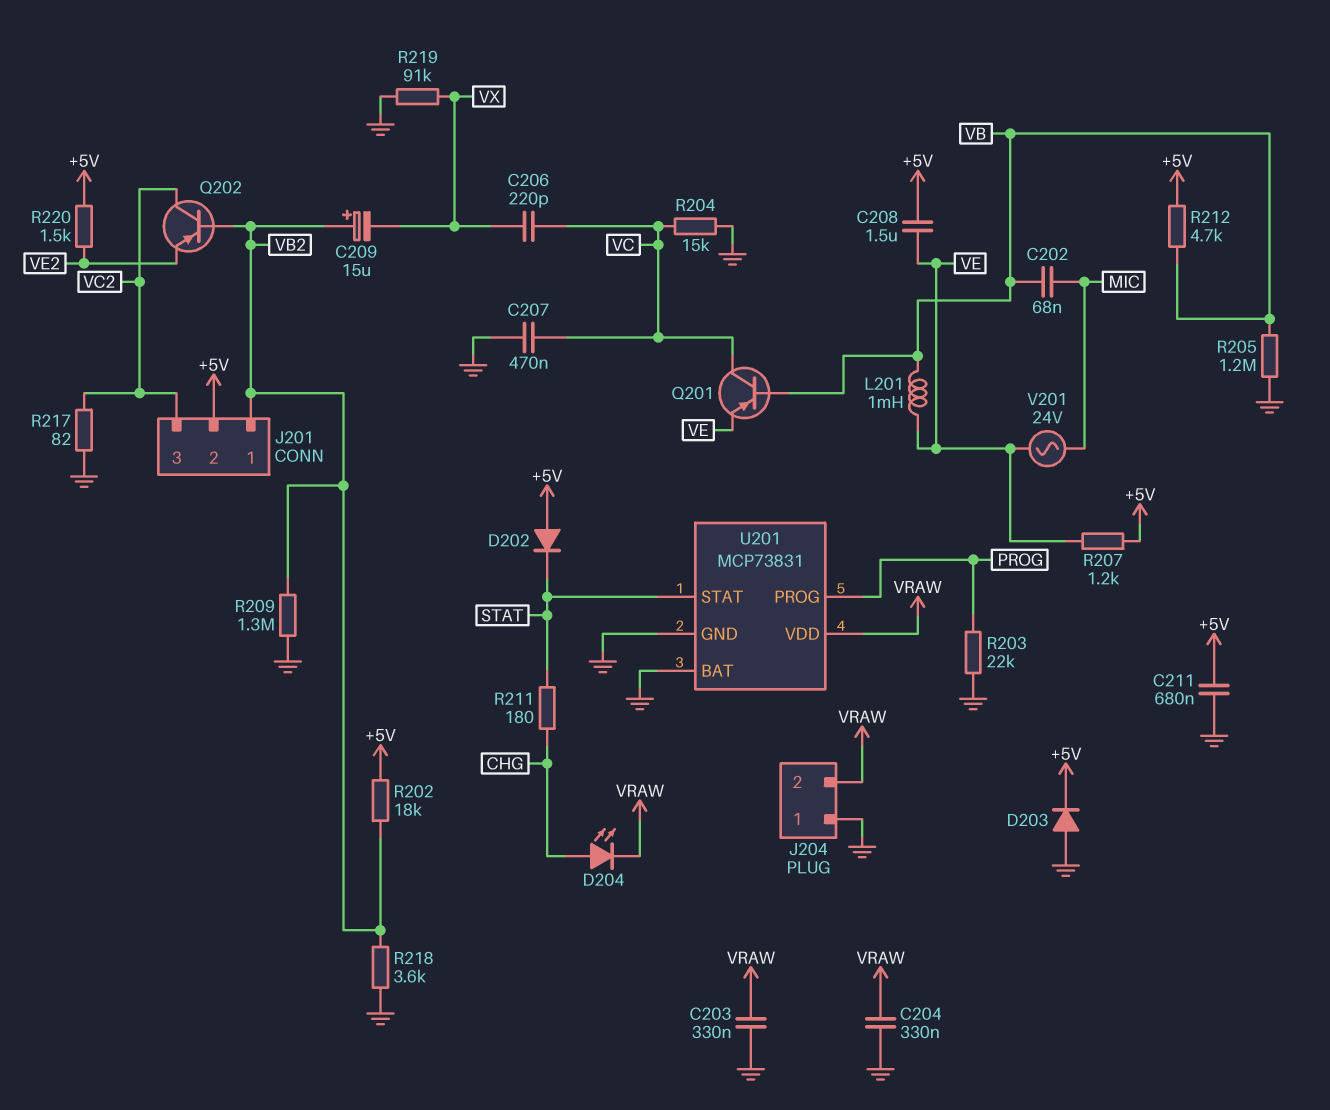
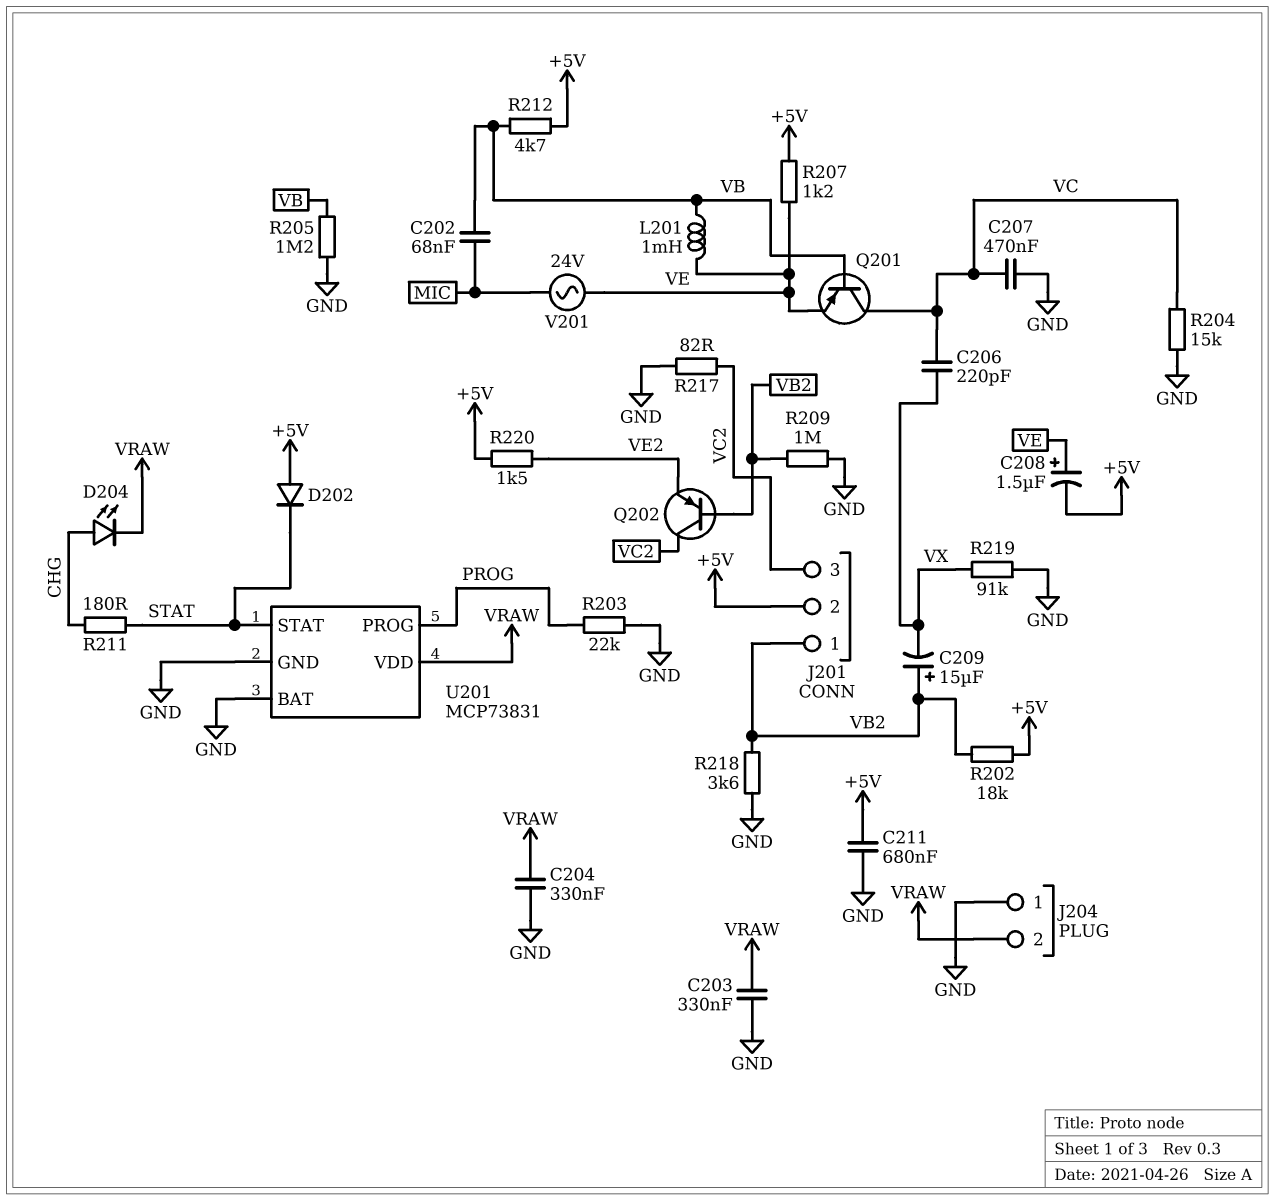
C208: 1.5uF (+5V, VE) -> 1.5uF (plus VE, minus +5V)
D203: diode (A GND, K +5V) -> none
R209: 1.3M (GND, VB2) -> 1M (GND, VB2)

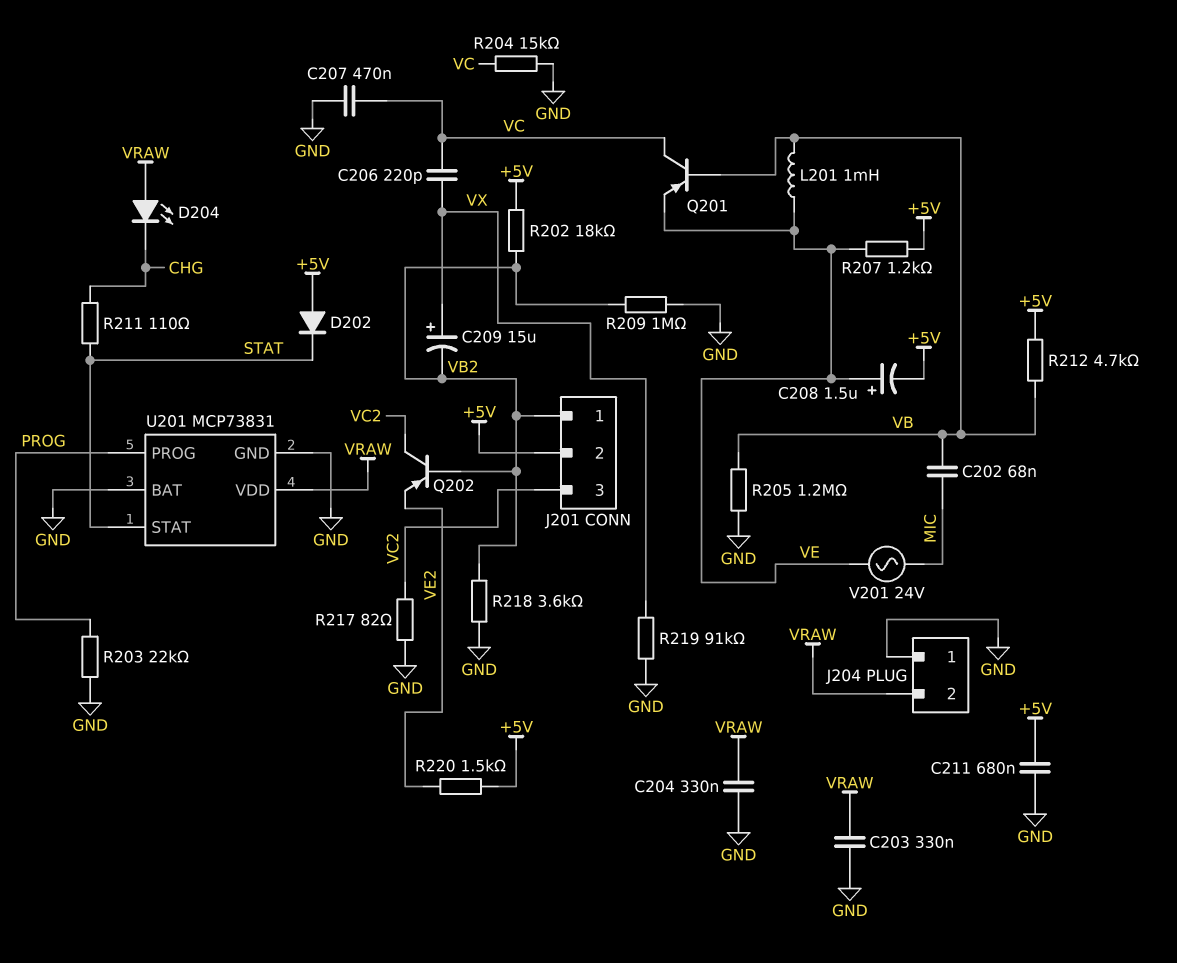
C209: 15uF (plus VB2, minus VX) -> 15uF (plus VX, minus VB2)
D204: LED (A CHG, K VRAW) -> LED (A VRAW, K CHG)
R211: 180 (CHG, STAT) -> 110 (CHG, STAT)

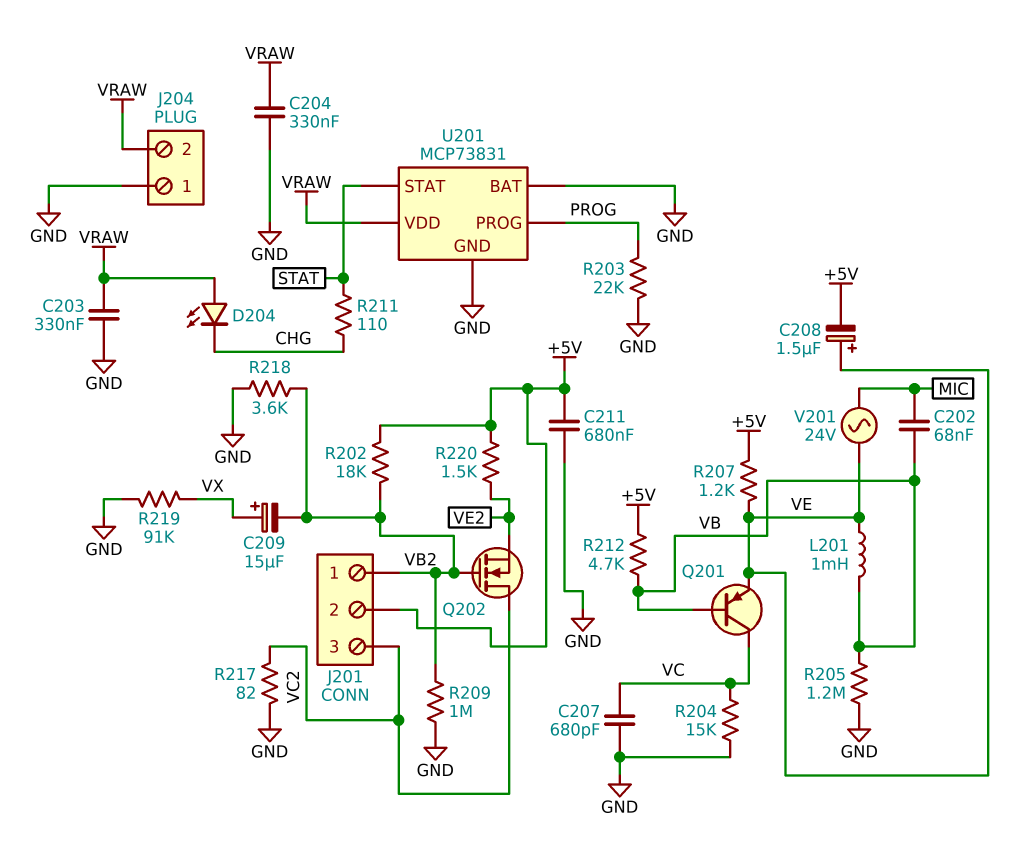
C206: 220pF (VC, VX) -> none
C207: 470nF (GND, VC) -> 680pF (GND, VC)
D202: diode (A +5V, K STAT) -> none
Q202: PNP (B VB2, C VC2, E VE2) -> NMOS (G VB2, D VC2, S VE2)

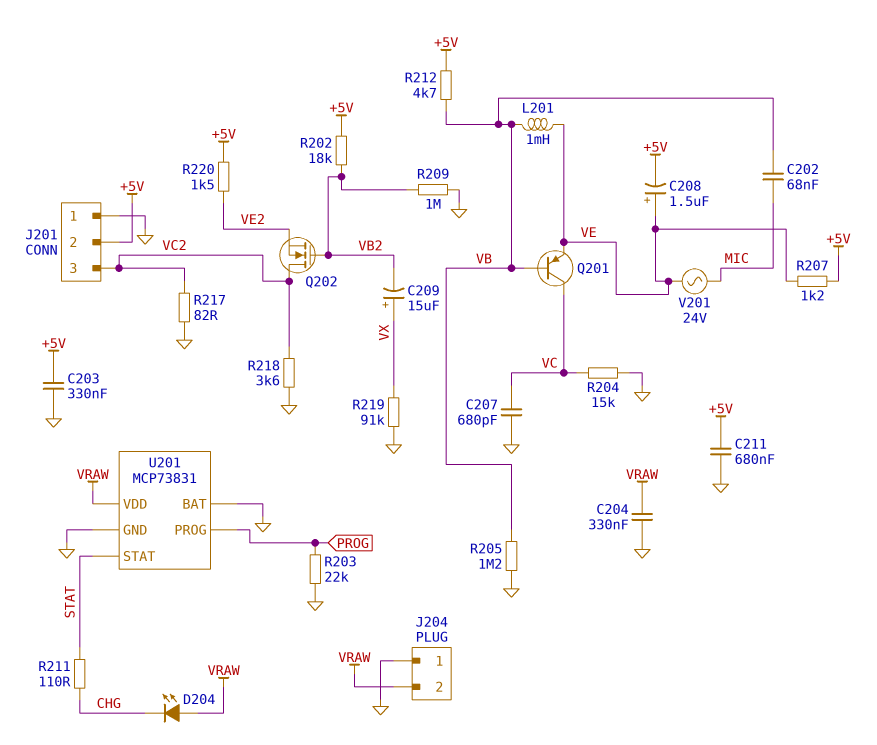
C203: 330nF (GND, VRAW) -> 330nF (+5V, GND)
J201 pin 1: VB2 -> GND
R218: 3.6k (GND, VB2) -> 3.6k (GND, VC2)

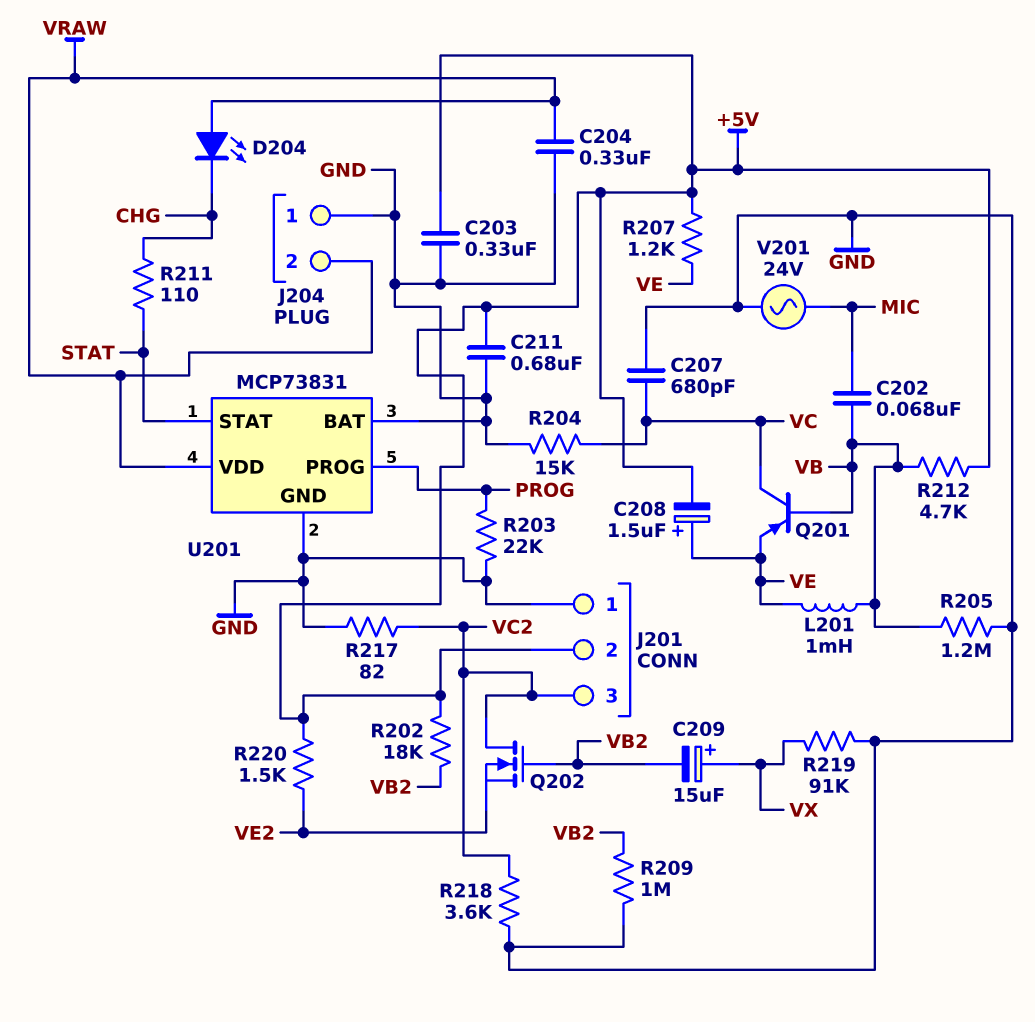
V201: AC 24V (MIC, VE) -> AC 24V (GND, MIC)

